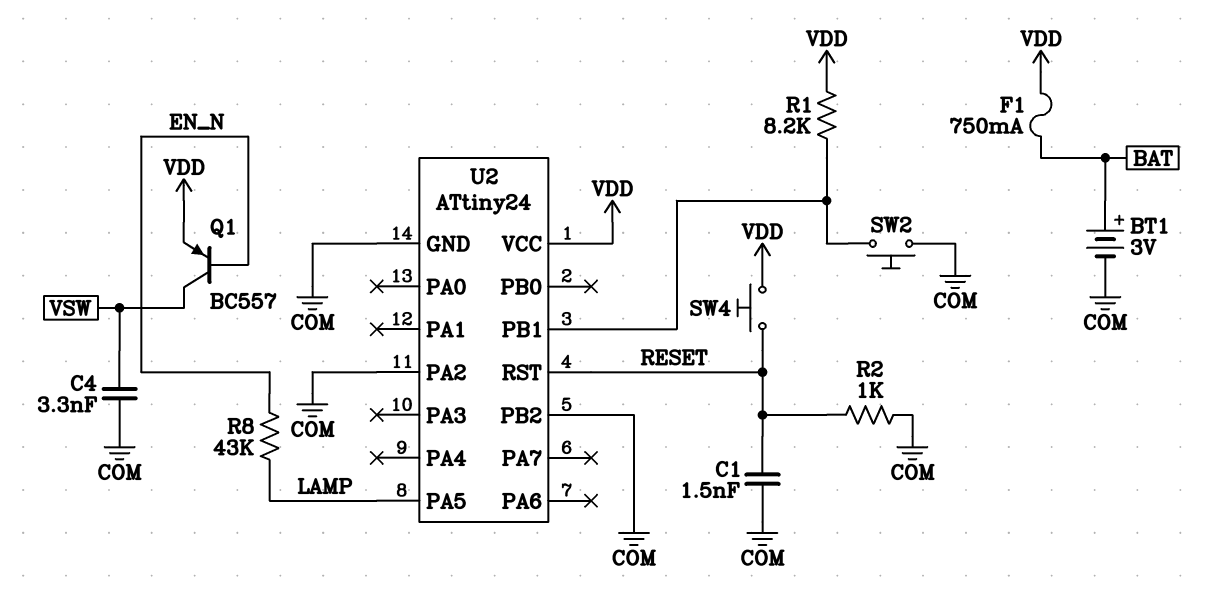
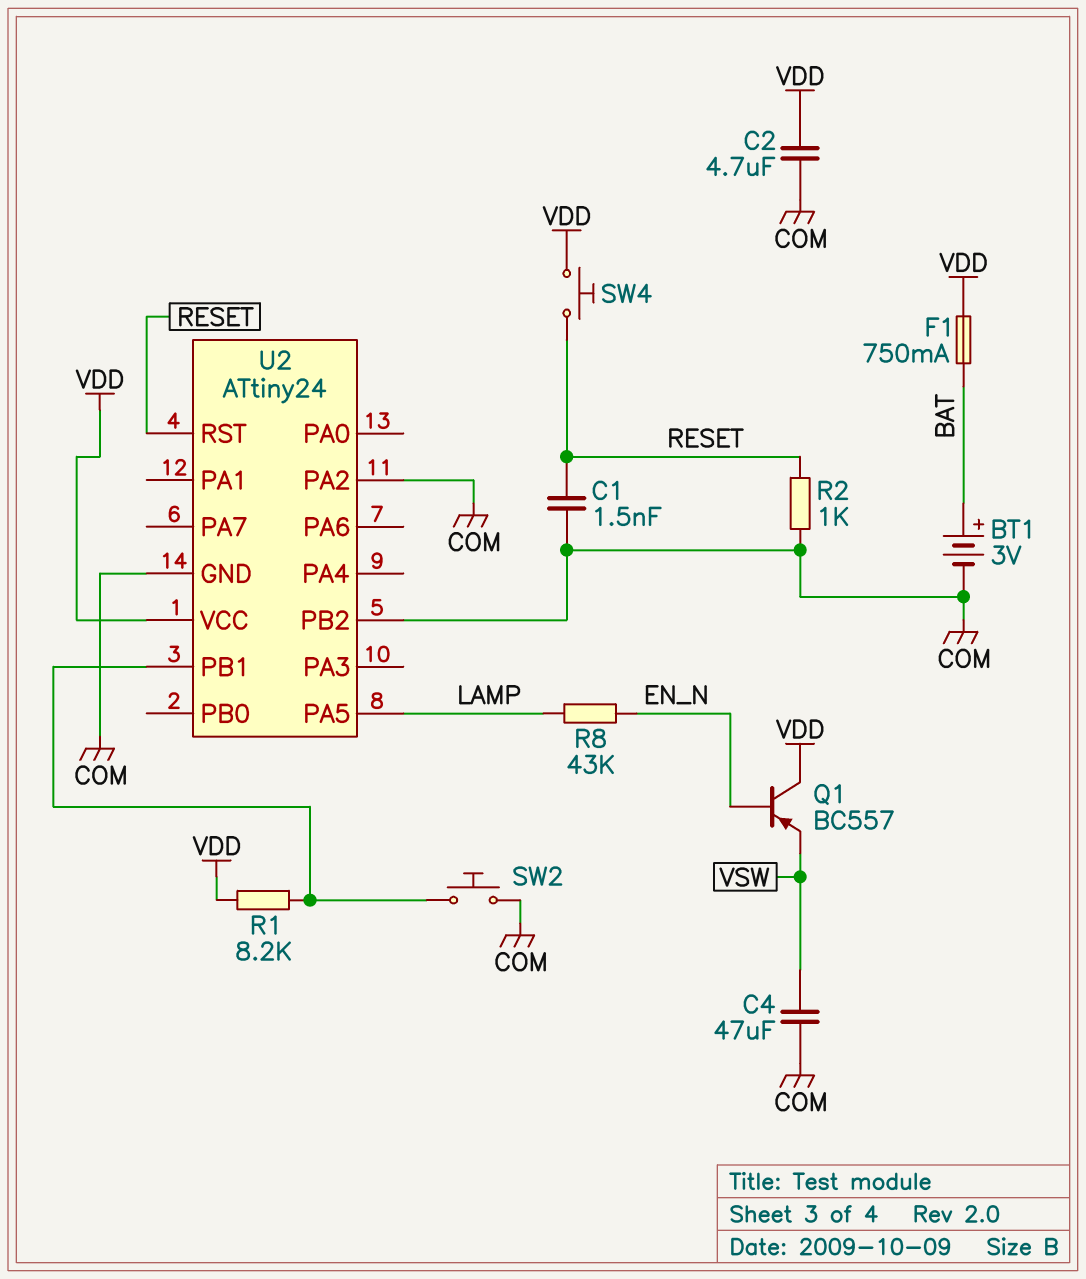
C2: none -> 4.7uF (COM, VDD)
C4: 3.3nF (COM, VSW) -> 47uF (COM, VSW)
Q1: PNP BC557 (B EN_N, C VSW, E VDD) -> PNP BC557 (B EN_N, C VDD, E VSW)

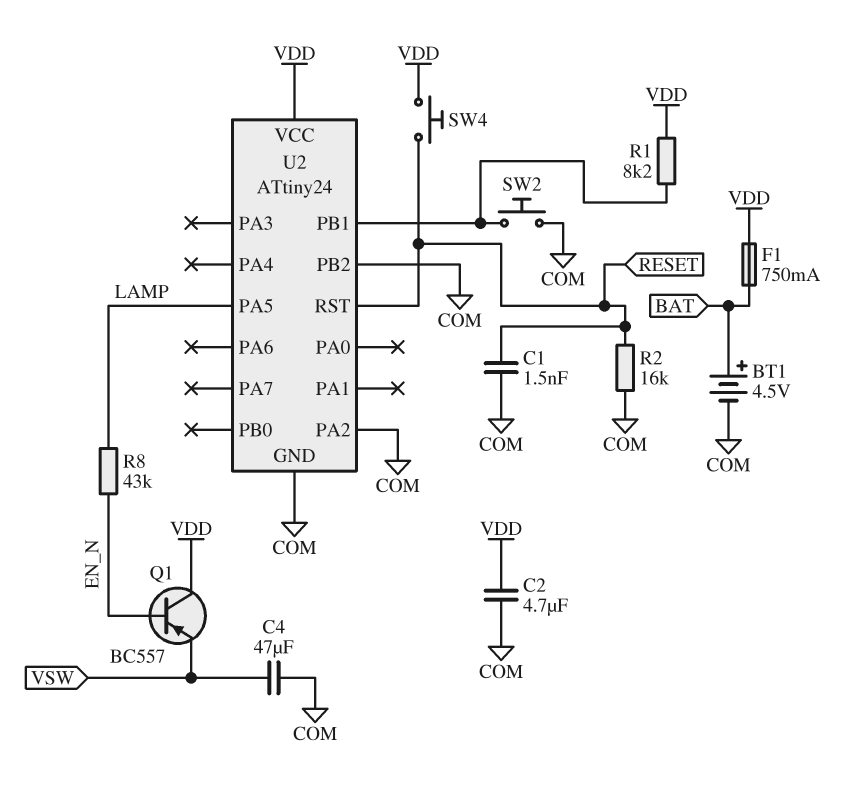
BT1: 3V (plus BAT, minus COM) -> 4.5V (plus BAT, minus COM)
R2: 1k (COM, RESET) -> 16k (COM, RESET)

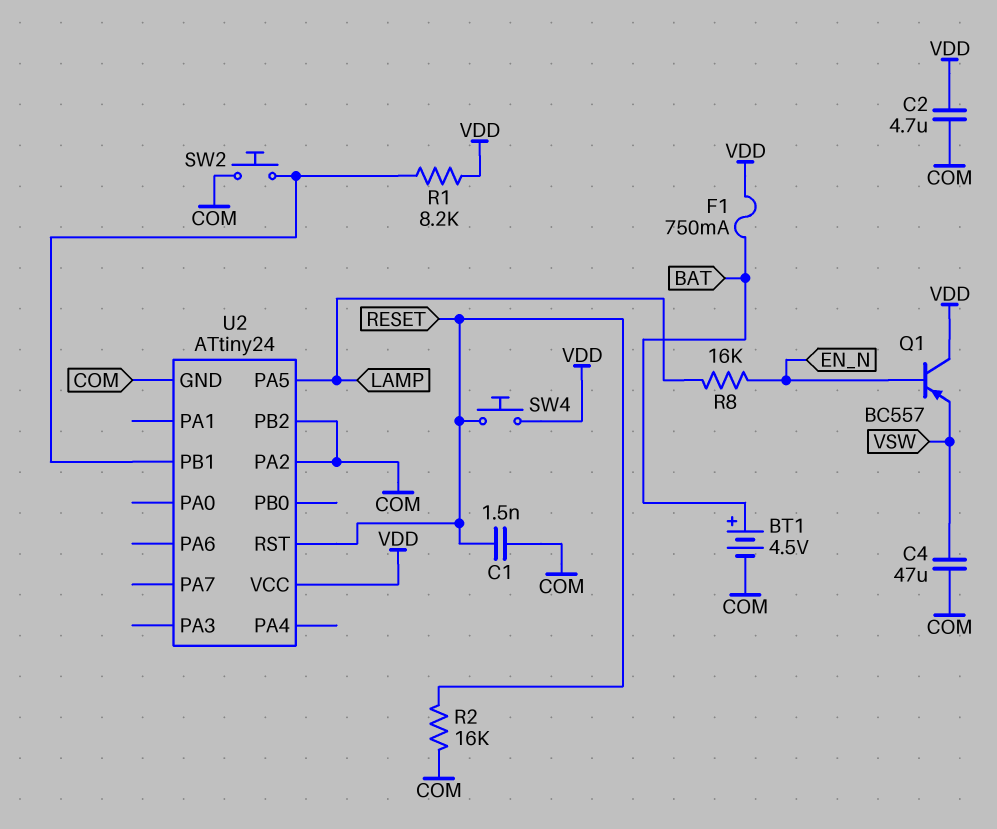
R8: 43k (EN_N, LAMP) -> 16k (EN_N, LAMP)

